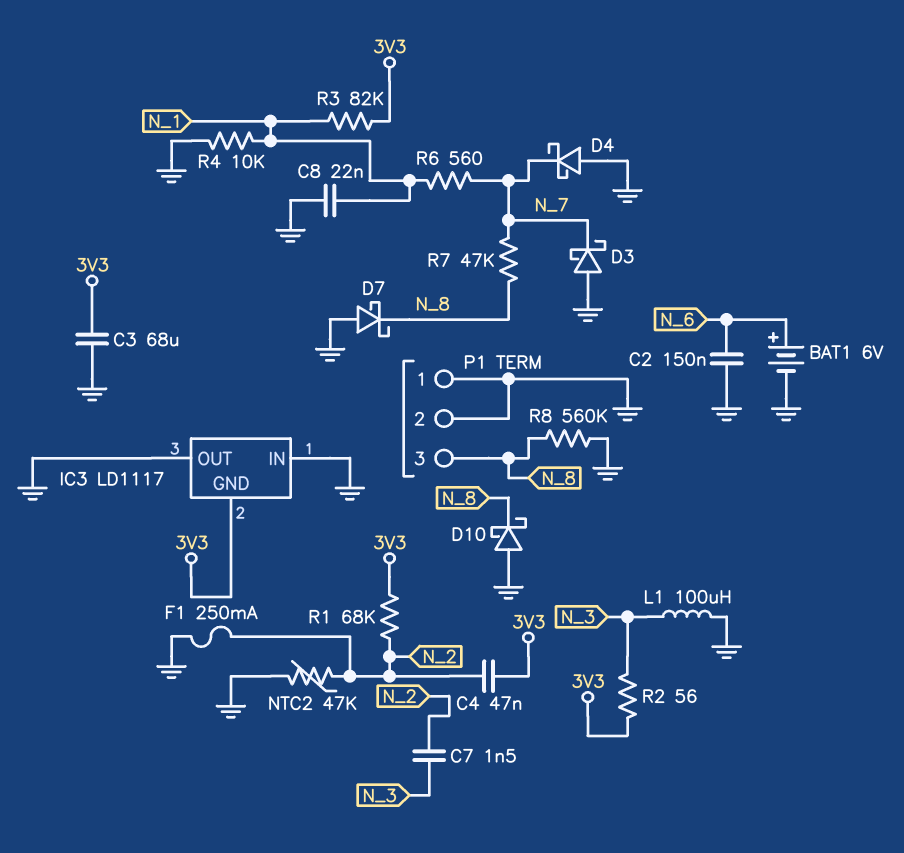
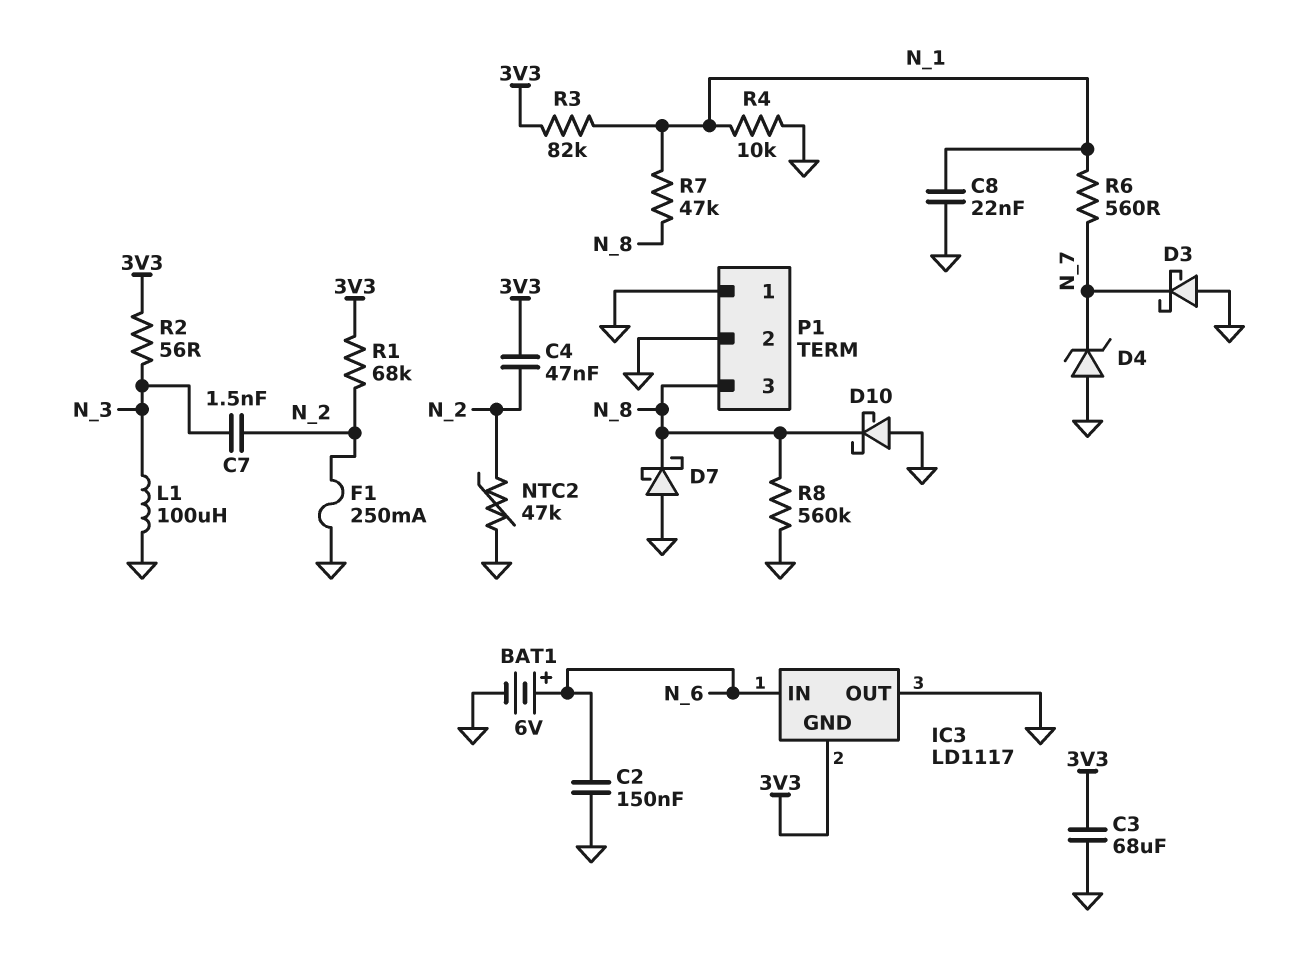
D4: schottky (A GND, K N_7) -> zener (A GND, K N_7)
IC3 pin IN: GND -> N_6
R7: 47k (N_7, N_8) -> 47k (N_1, N_8)

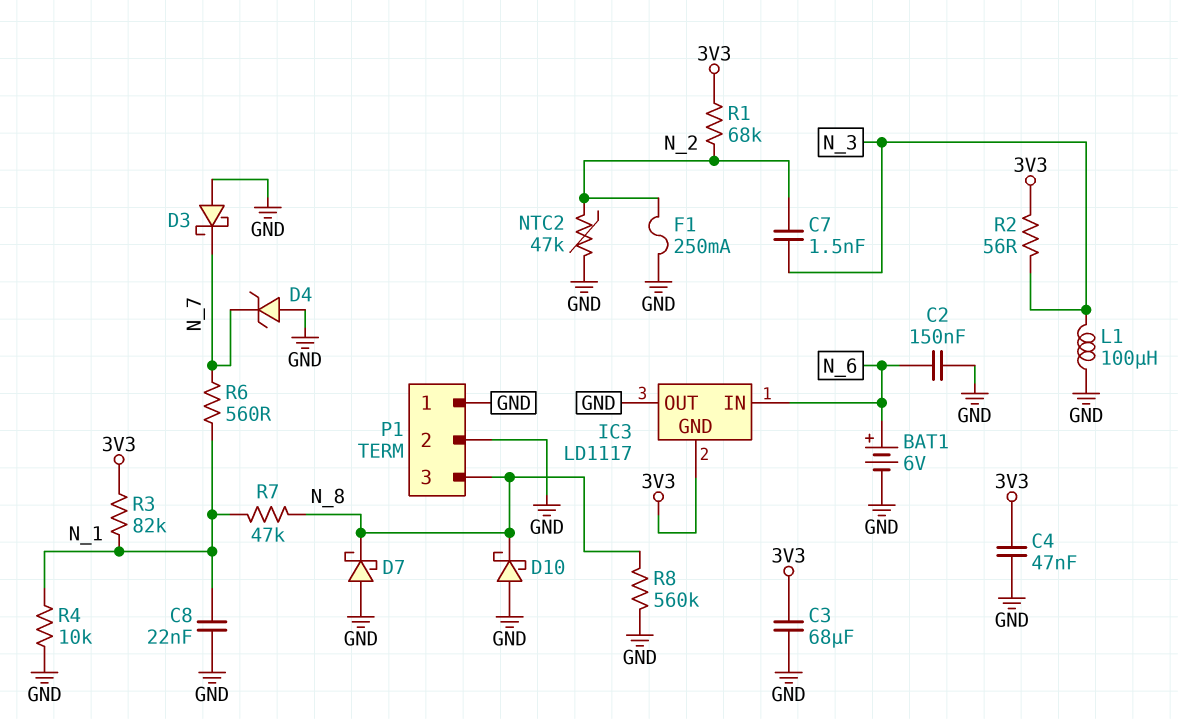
C4: 47nF (3V3, N_2) -> 47nF (3V3, GND)

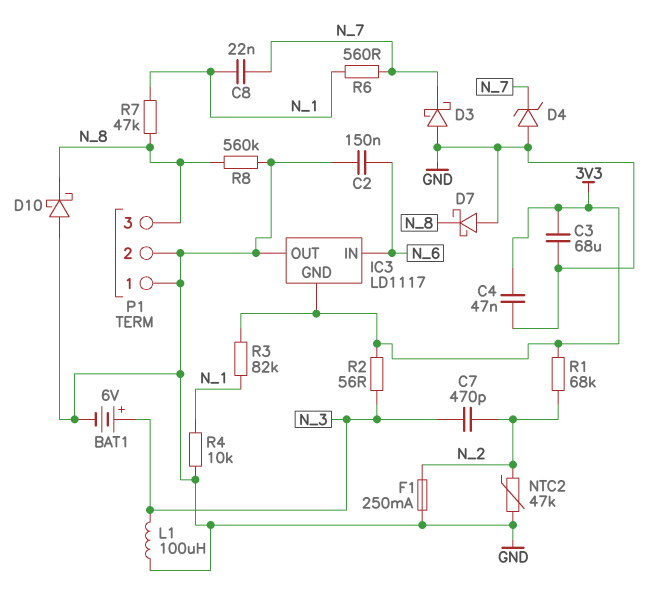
BAT1: 6V (plus N_6, minus GND) -> 6V (plus N_3, minus GND)
C7: 1.5nF (N_2, N_3) -> 470pF (N_2, N_3)
C8: 22nF (GND, N_1) -> 22nF (N_1, N_7)

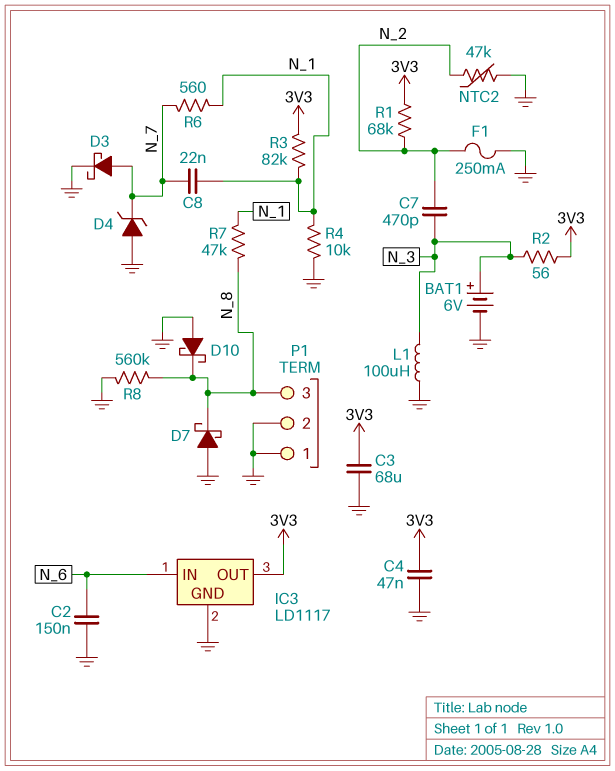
D3: schottky (A GND, K N_7) -> schottky (A N_7, K GND)
IC3 pin GND: 3V3 -> GND
IC3 pin OUT: GND -> 3V3

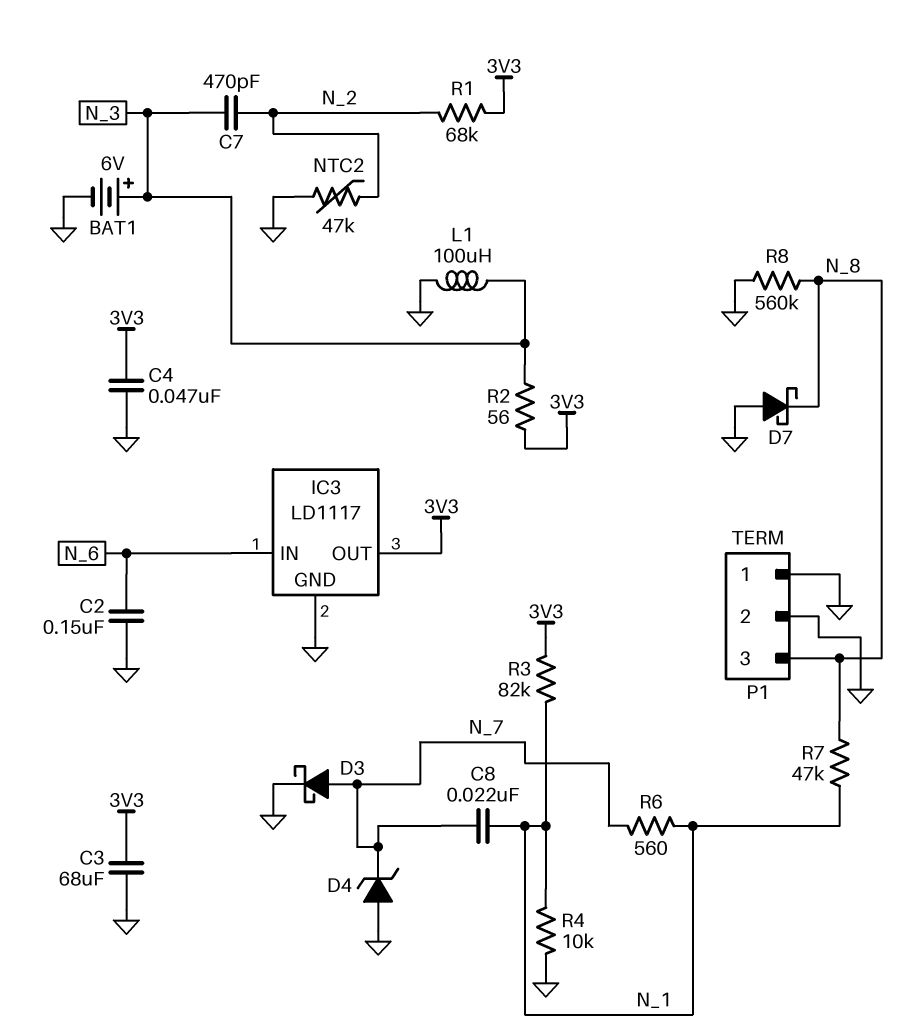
D10: schottky (A GND, K N_8) -> none
F1: 250mA (GND, N_2) -> none

